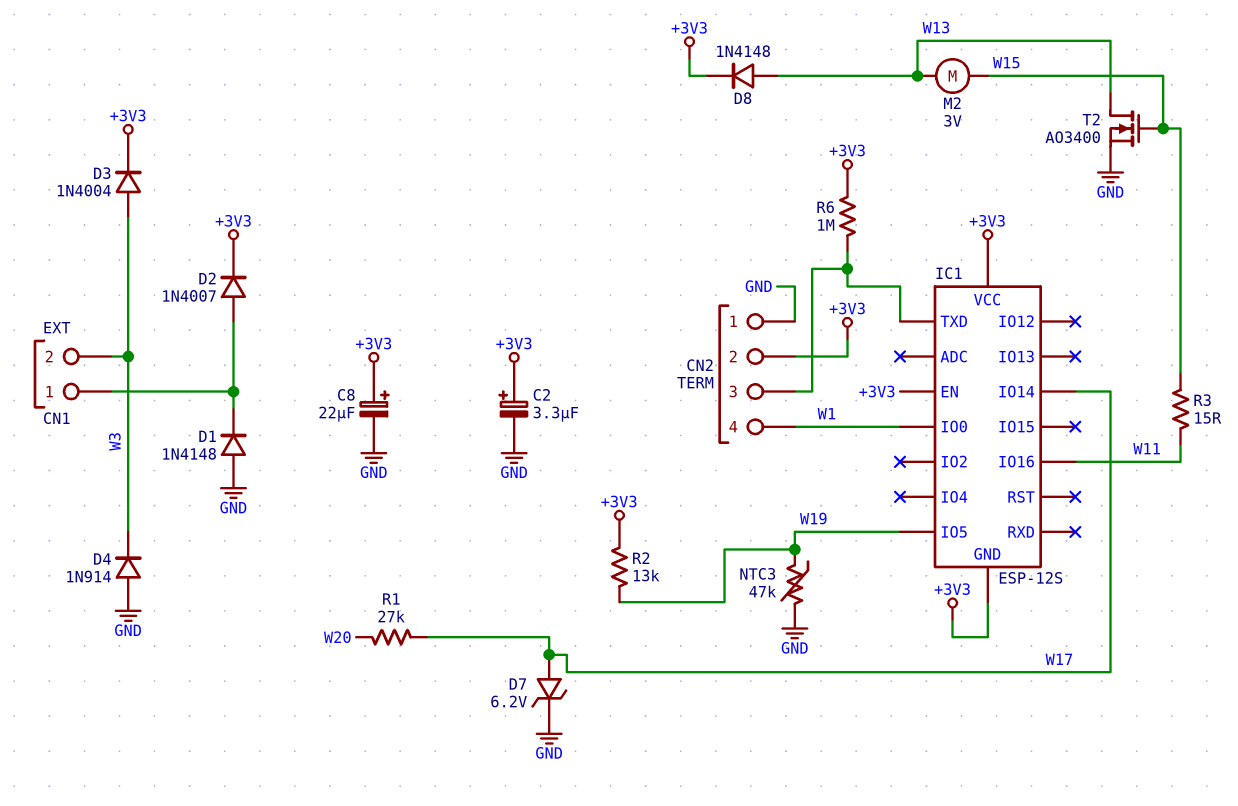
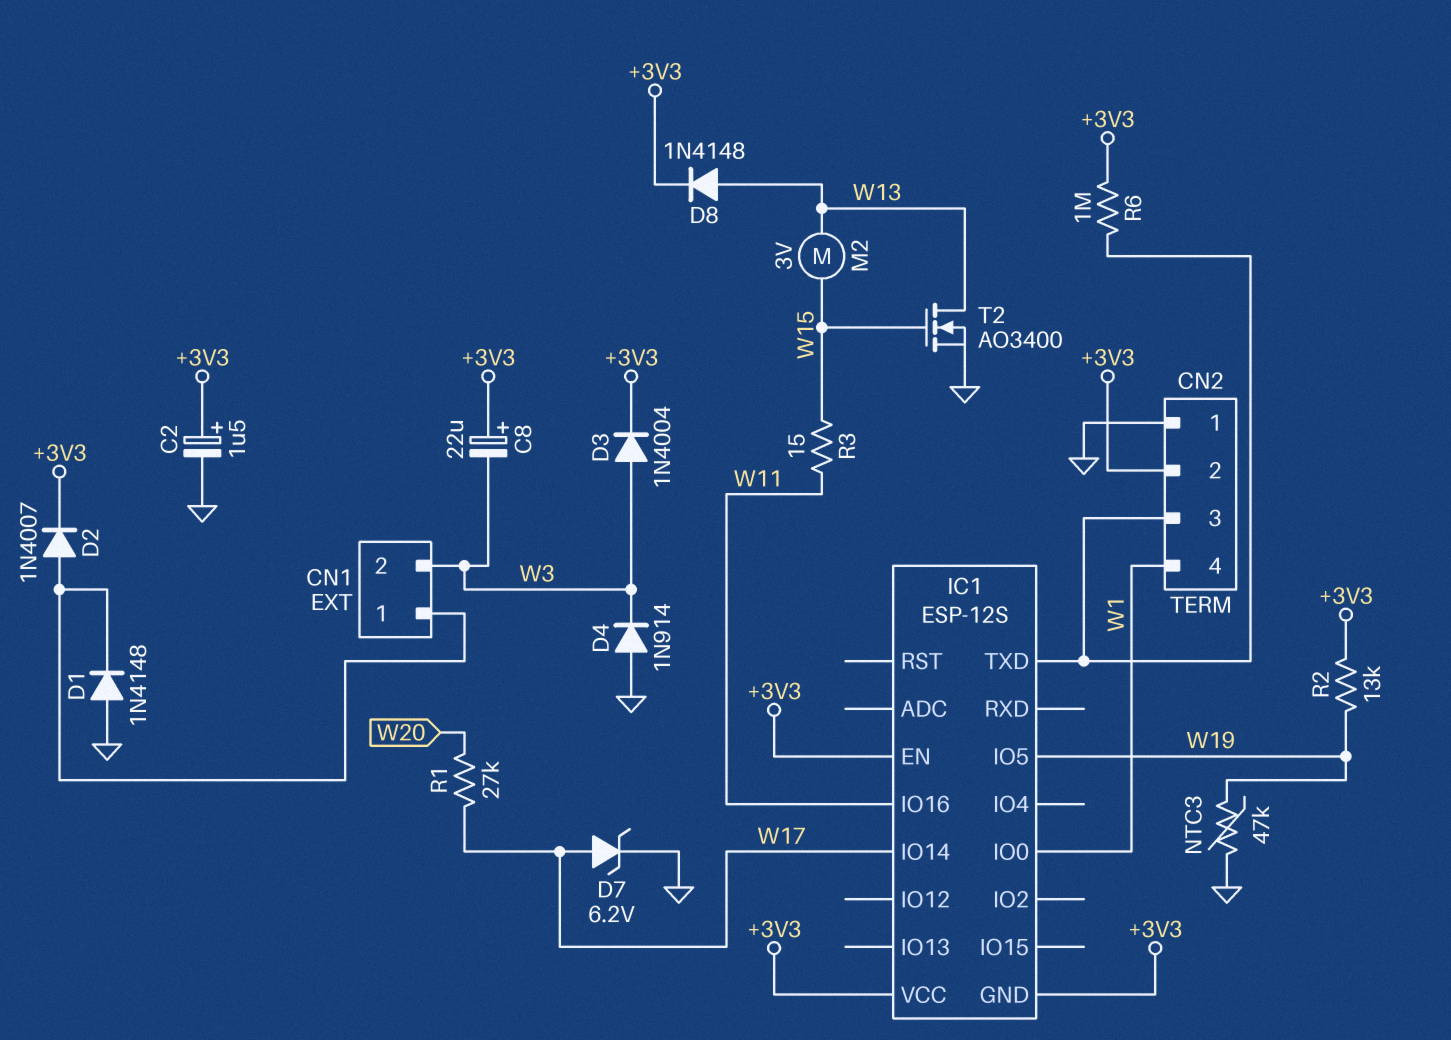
C2: 3.3uF (plus +3V3, minus GND) -> 1.5uF (plus +3V3, minus GND)
C8: 22uF (plus +3V3, minus GND) -> 22uF (plus +3V3, minus W3)

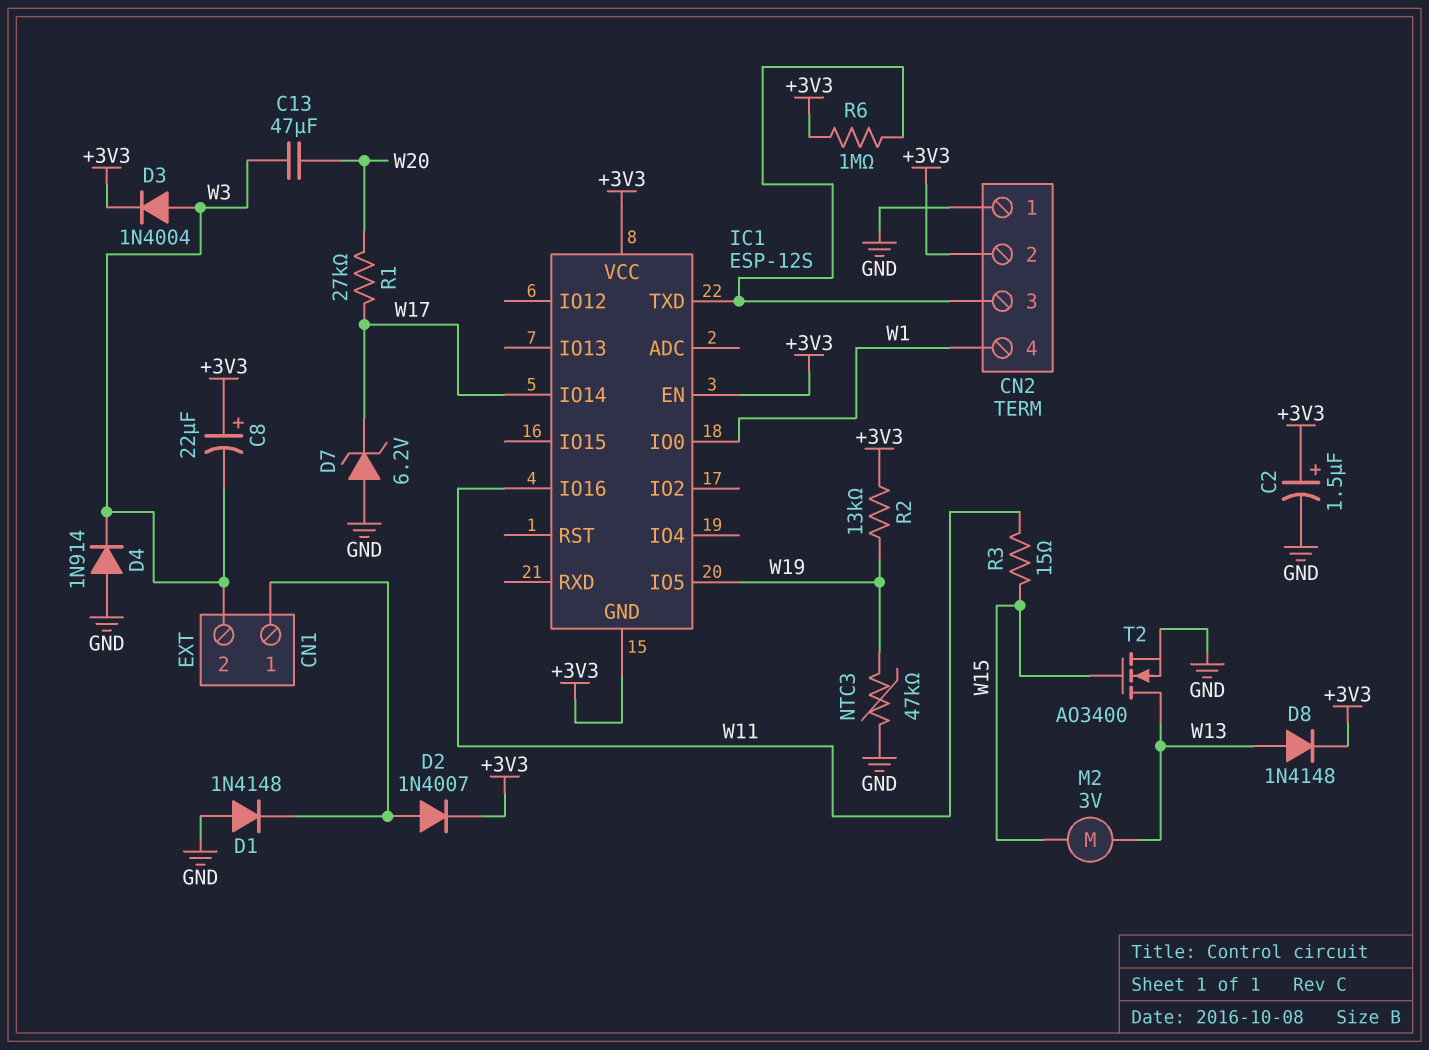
C13: none -> 47uF (W3, W20)
D7: zener 6.2V (A W17, K GND) -> zener 6.2V (A GND, K W17)

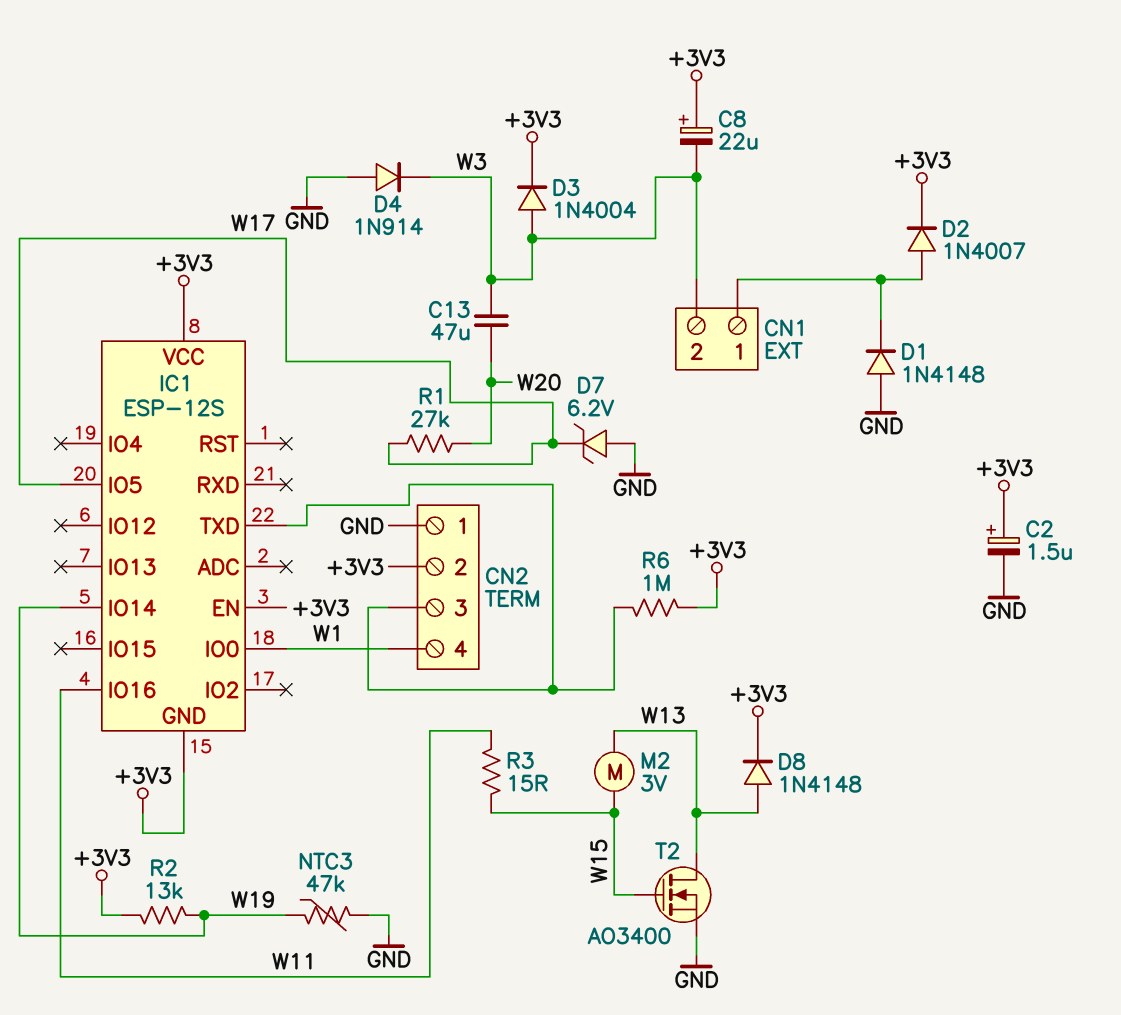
IC1 pin IO5: W19 -> W17
IC1 pin IO14: W17 -> W19

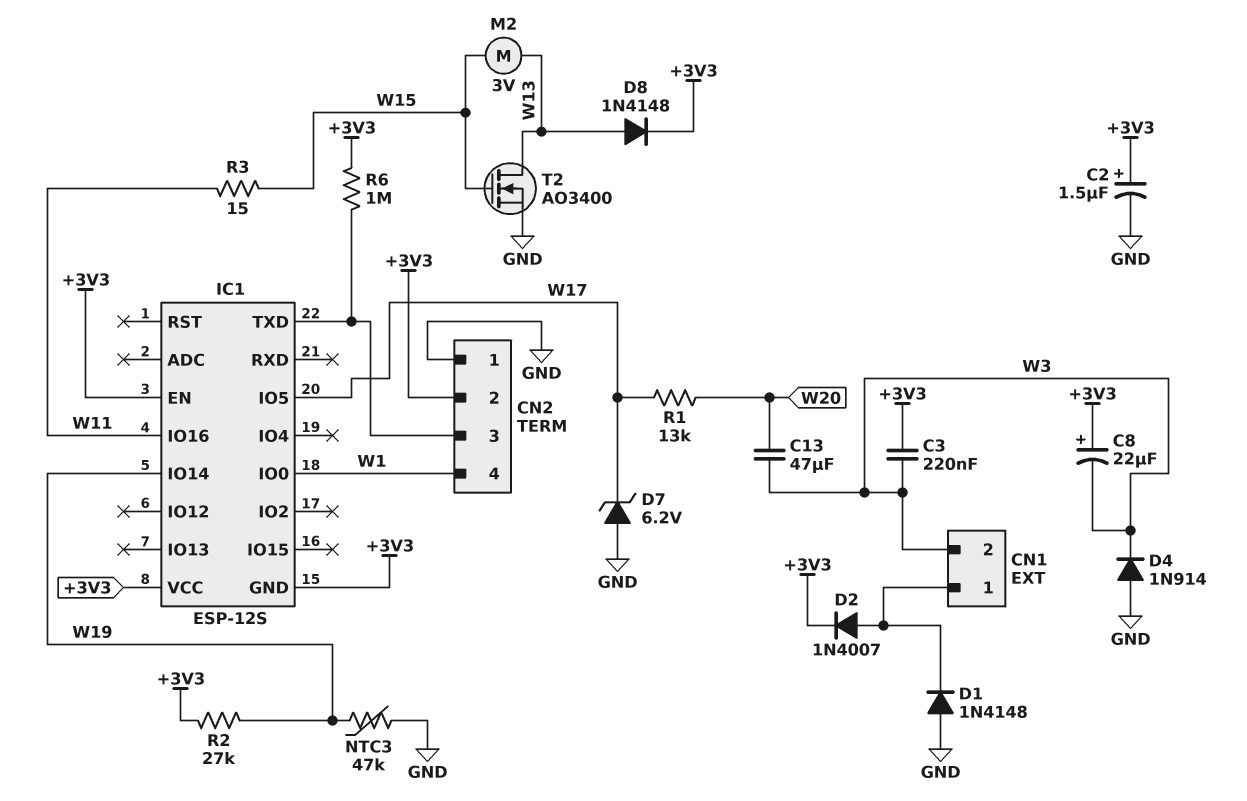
C3: none -> 220nF (+3V3, W3)
D3: diode 1N4004 (A W3, K +3V3) -> none
R1: 27k (W17, W20) -> 13k (W17, W20)
R2: 13k (+3V3, W19) -> 27k (+3V3, W19)

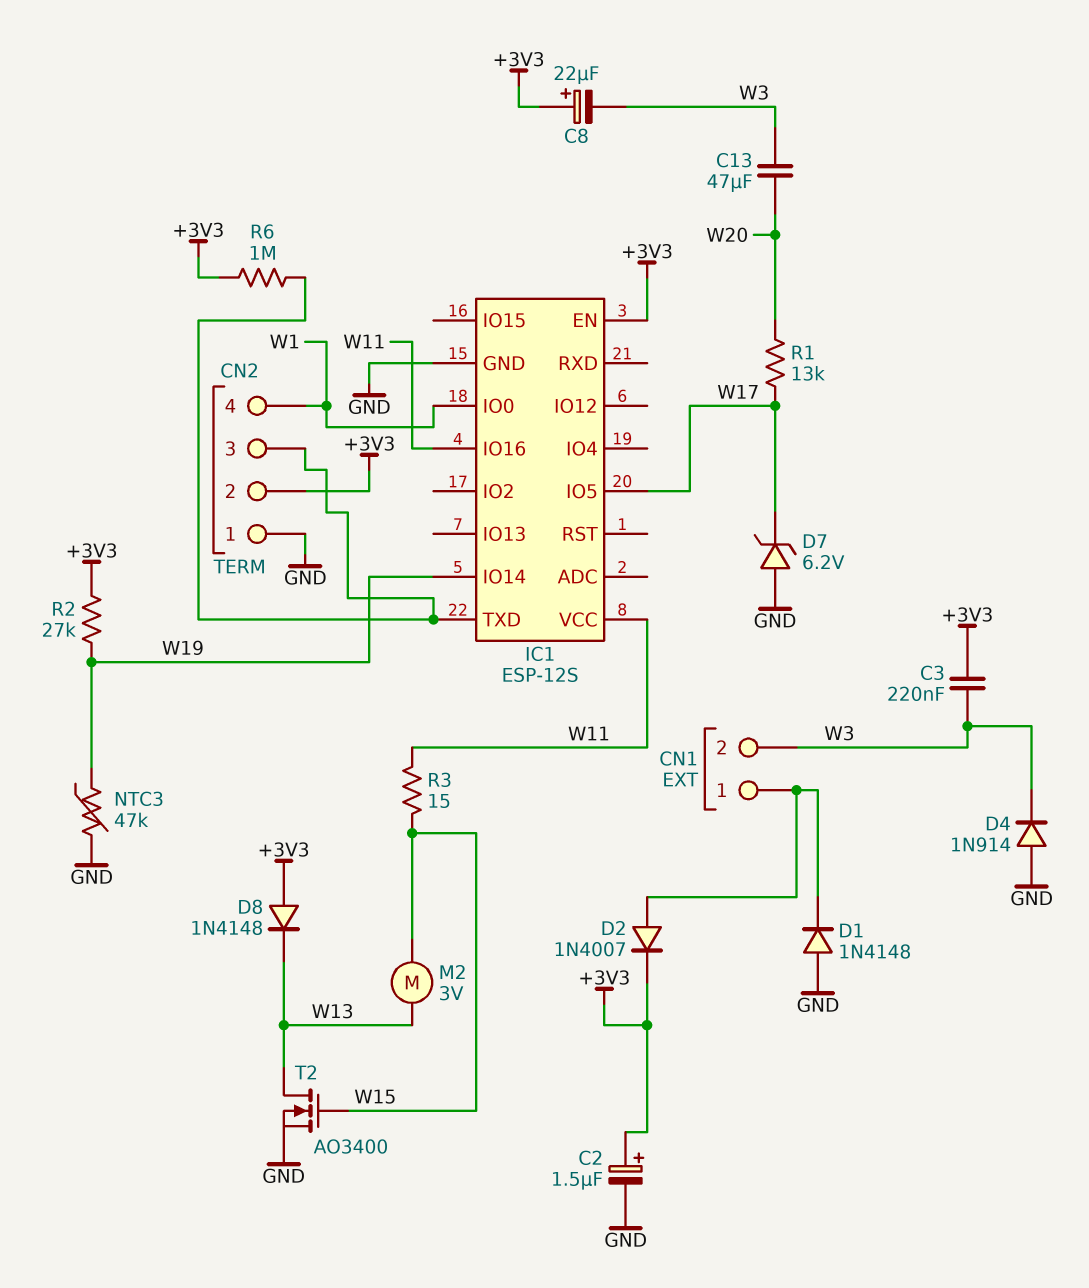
D8: diode 1N4148 (A W13, K +3V3) -> diode 1N4148 (A +3V3, K W13)
IC1 pin GND: +3V3 -> GND
IC1 pin VCC: +3V3 -> W11

